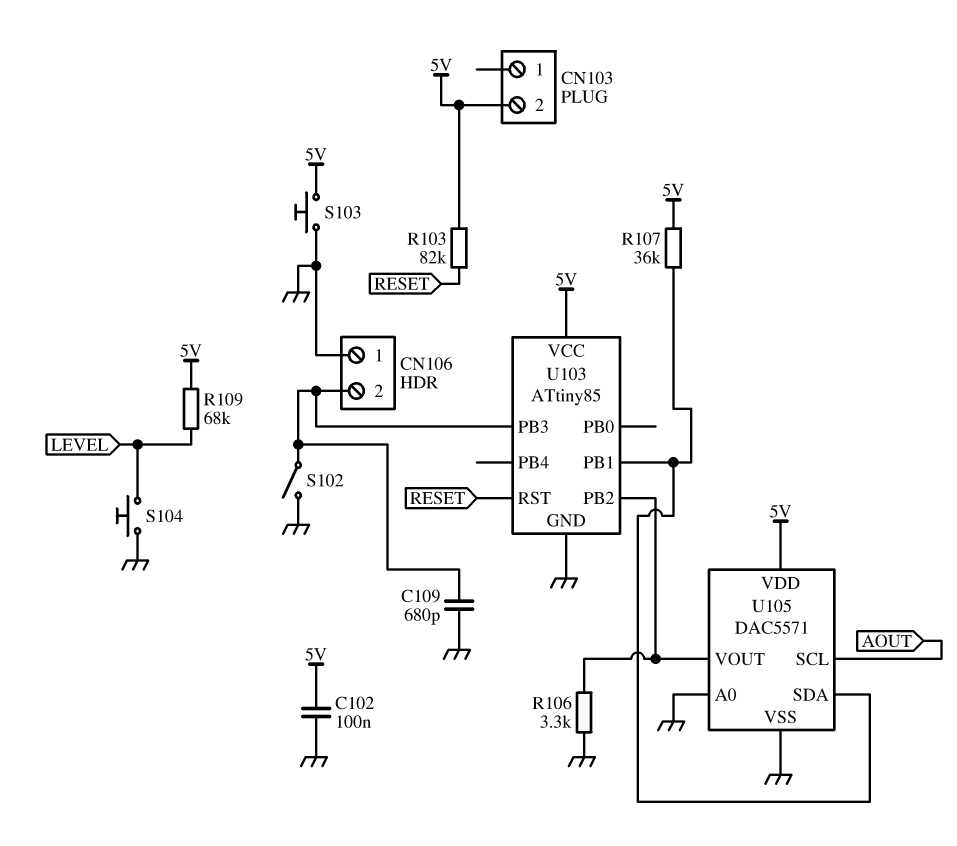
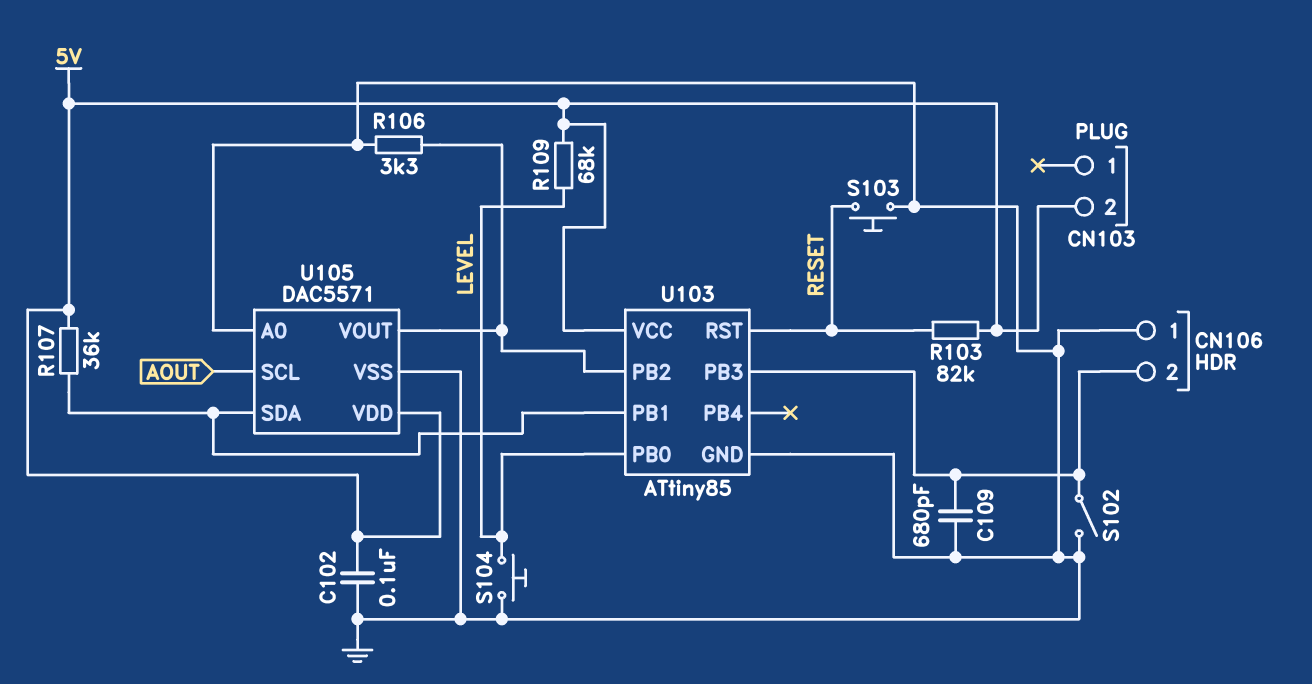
S103: button (5V, GND) -> button (GND, RESET)
U103 pin PB0: none -> LEVEL

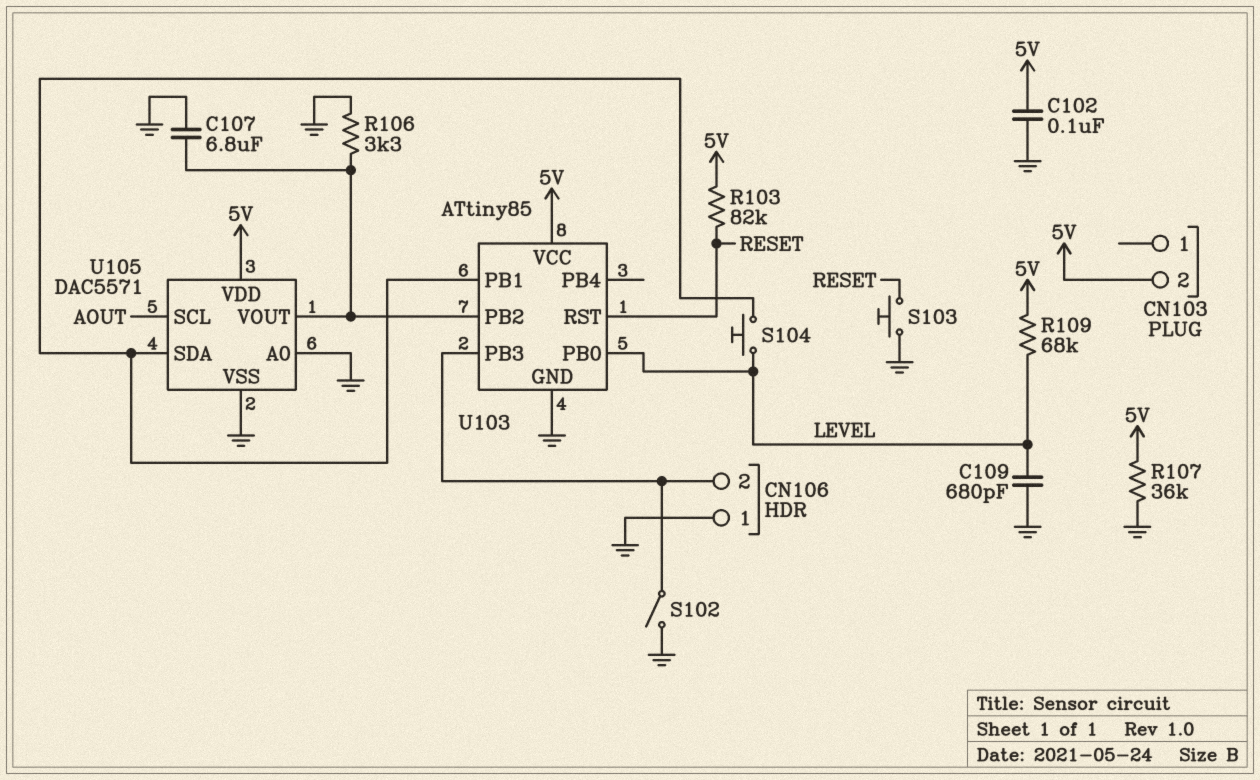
C107: none -> 6.8uF (GND, U103/PB2)
C109: 680pF (CN106/2, GND) -> 680pF (GND, LEVEL)
R107: 36k (5V, U103/PB1) -> 36k (5V, GND)
S104: button (GND, LEVEL) -> button (LEVEL, U103/PB1)

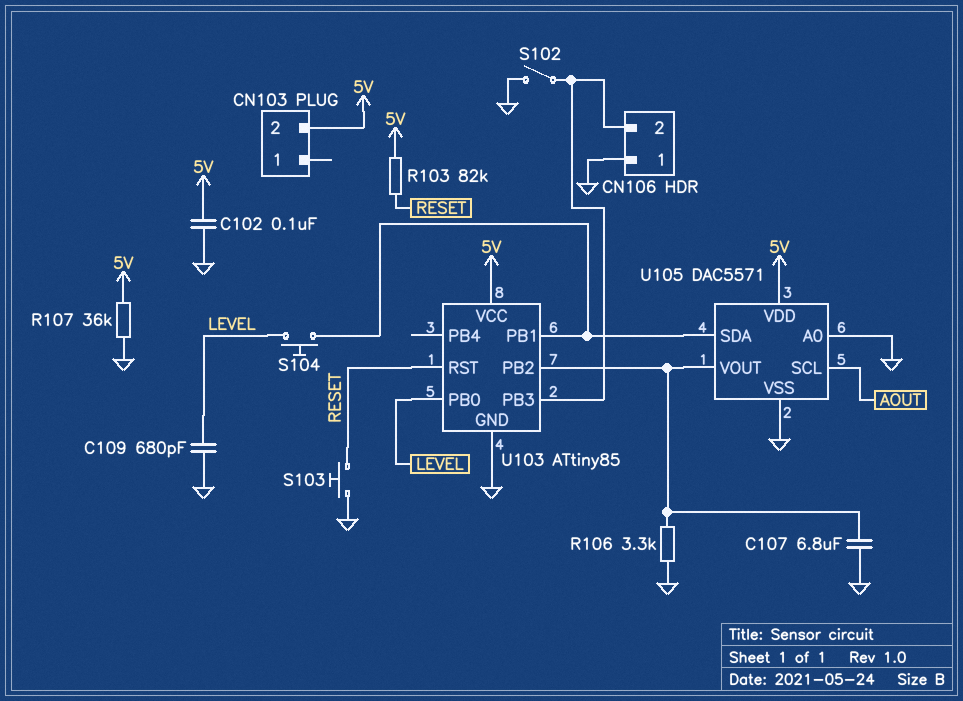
R109: 68k (5V, LEVEL) -> none

